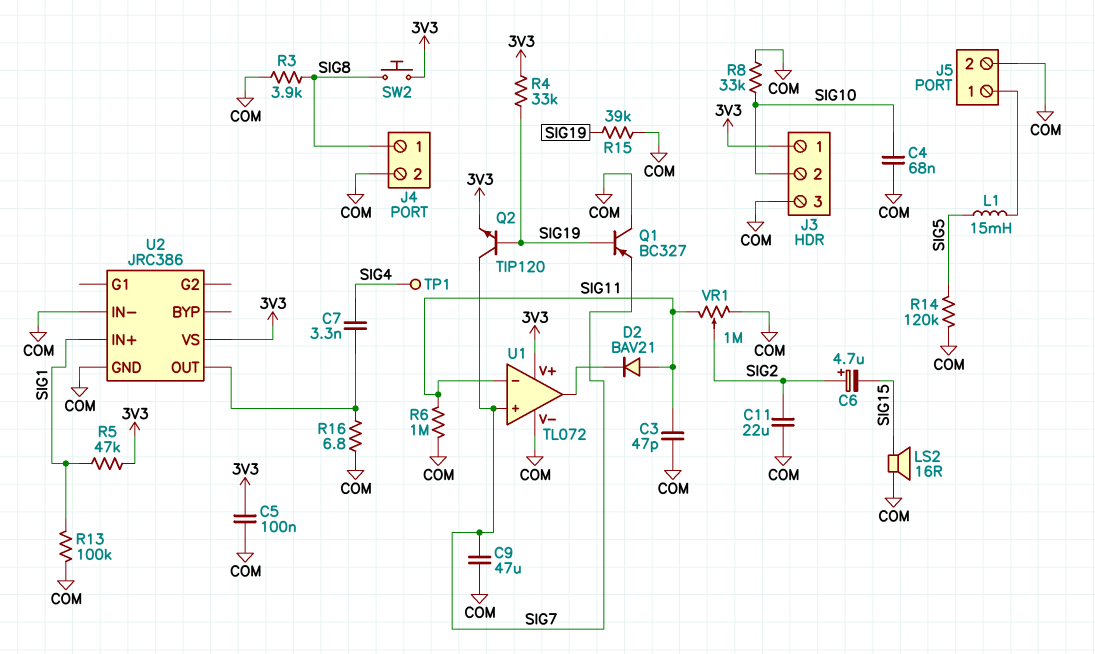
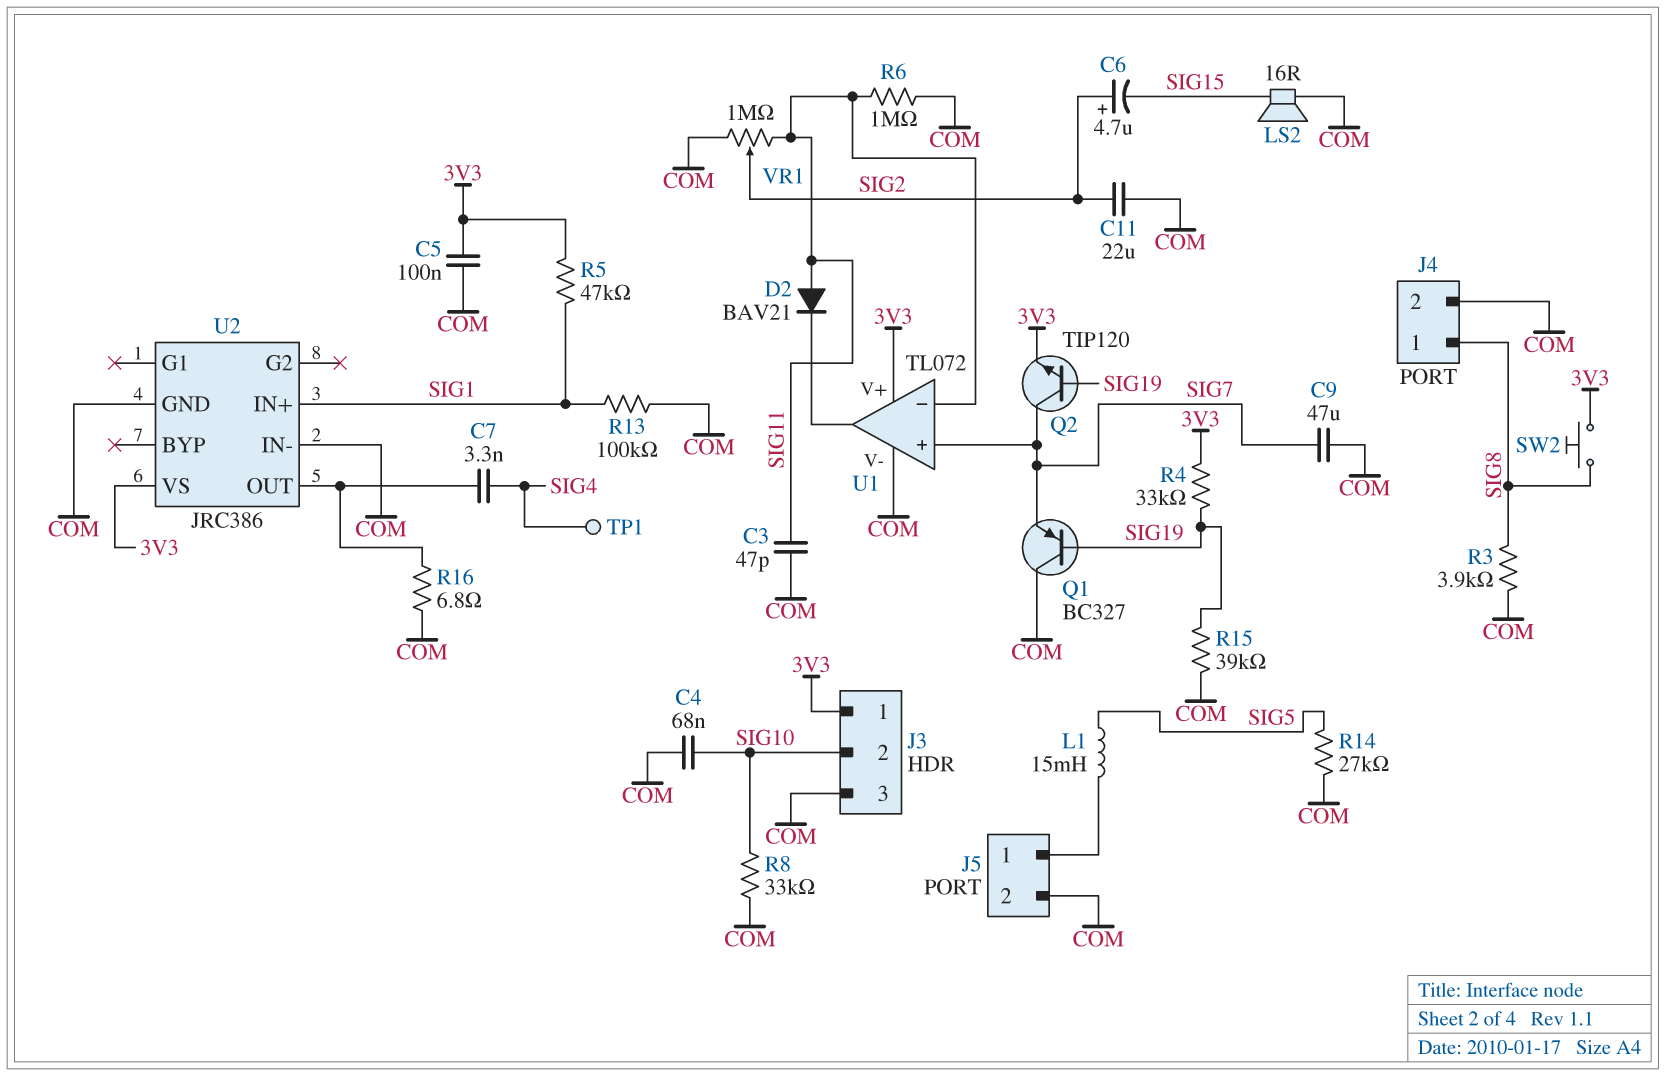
R14: 120k (COM, SIG5) -> 27k (COM, SIG5)

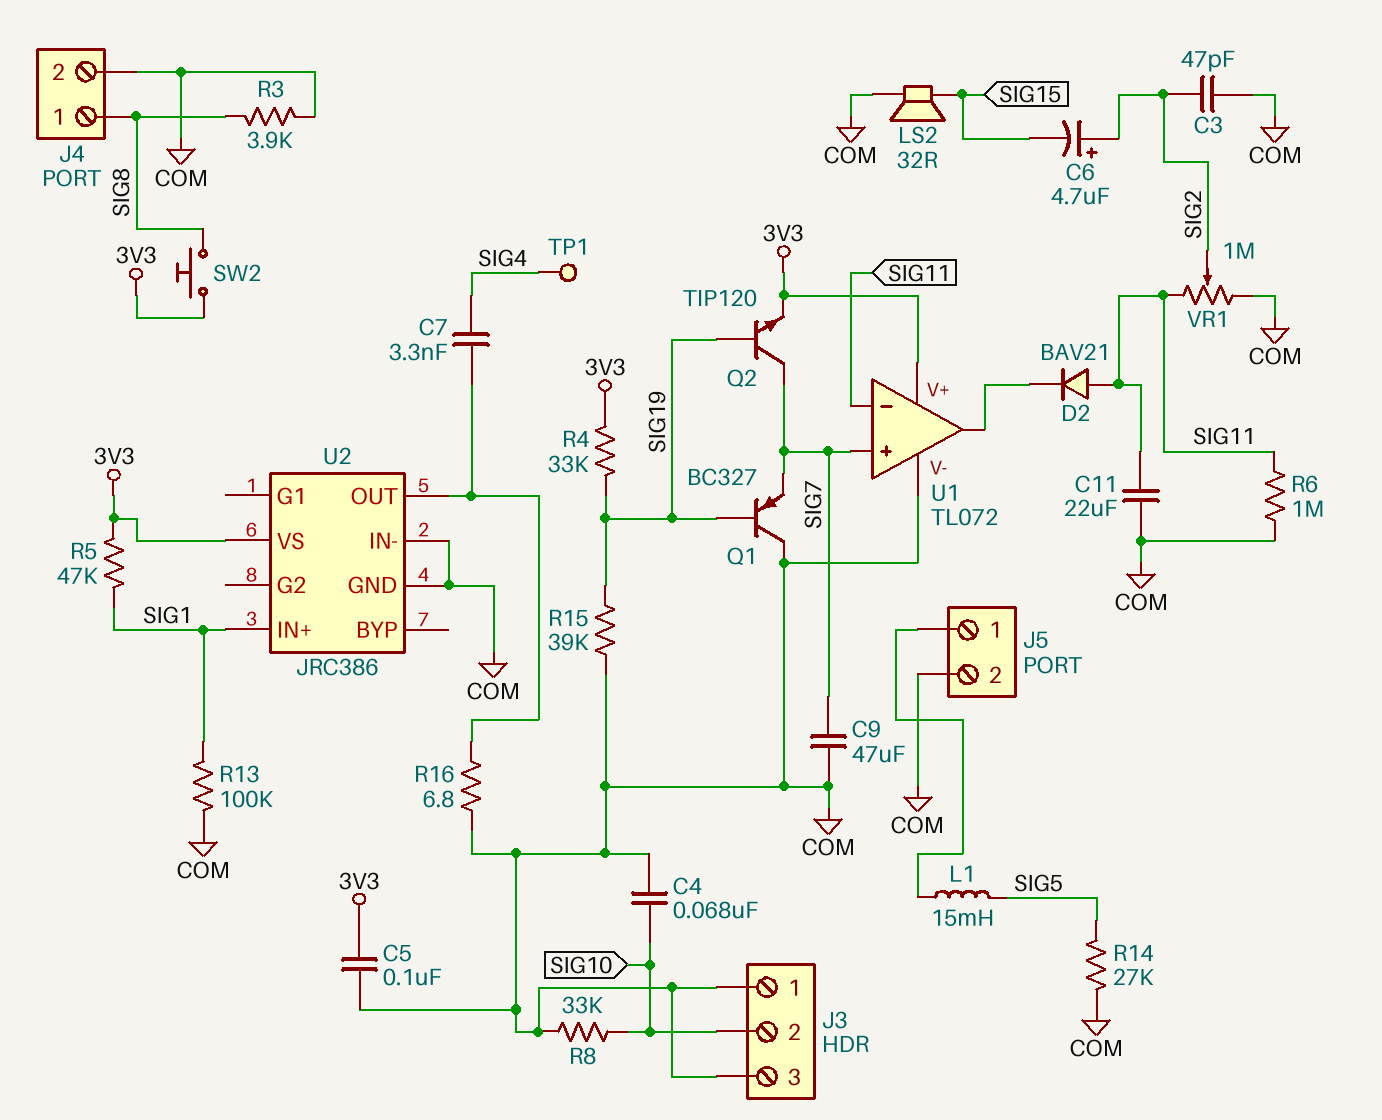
C3: 47pF (COM, SIG11) -> 47pF (COM, SIG2)
C11: 22uF (COM, SIG2) -> 22uF (COM, SIG11)
J3 pin 1: 3V3 -> COM
LS2: speaker 16R (COM, SIG15) -> speaker 32R (COM, SIG15)

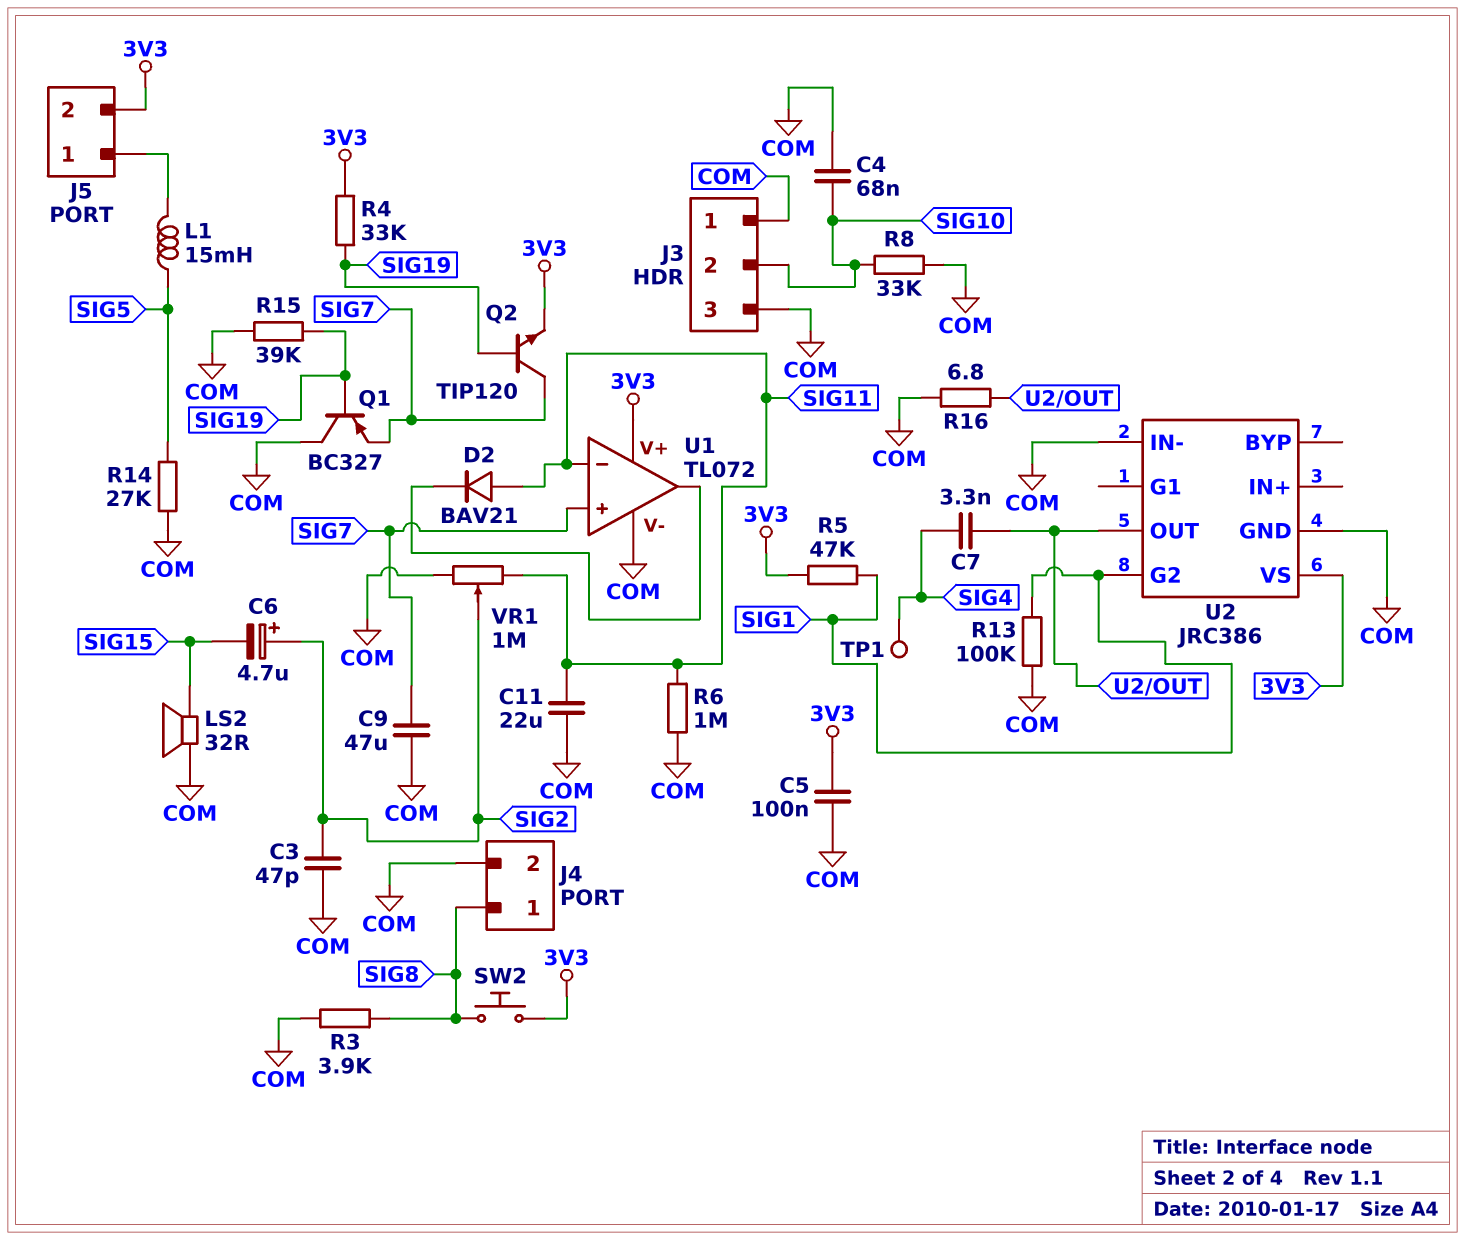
J5 pin 2: COM -> 3V3
U2 pin G2: none -> SIG1
U2 pin IN+: SIG1 -> none

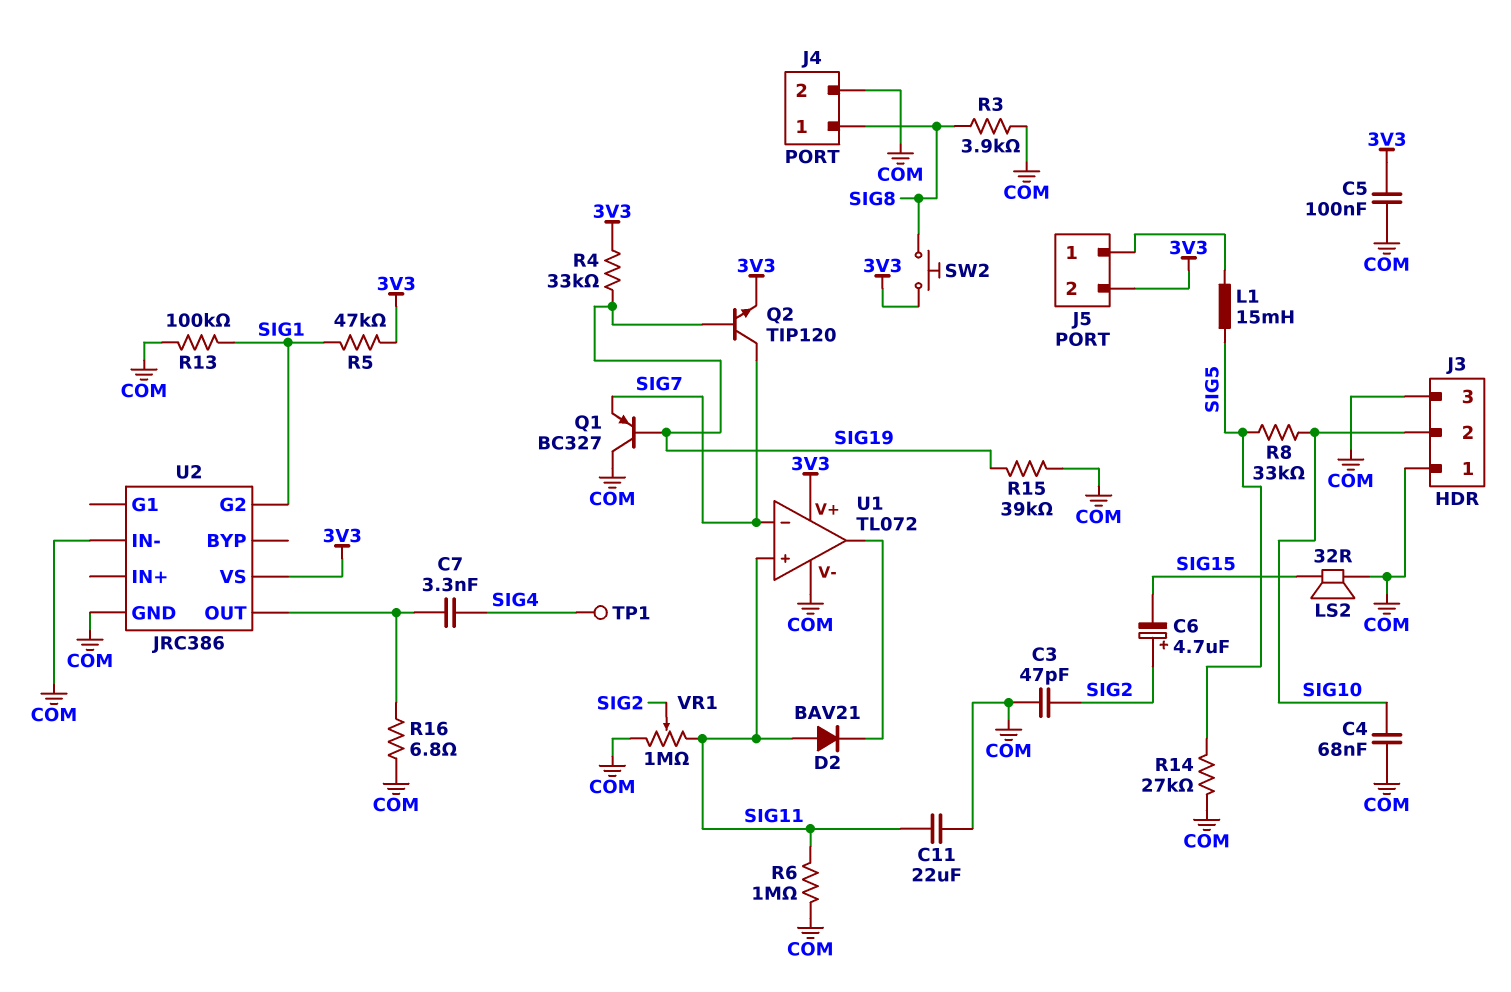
C9: 47uF (COM, SIG7) -> none
R8: 33k (COM, SIG10) -> 33k (SIG5, SIG10)
U1 pin in+: SIG7 -> SIG11
U1 pin in-: SIG11 -> SIG7

